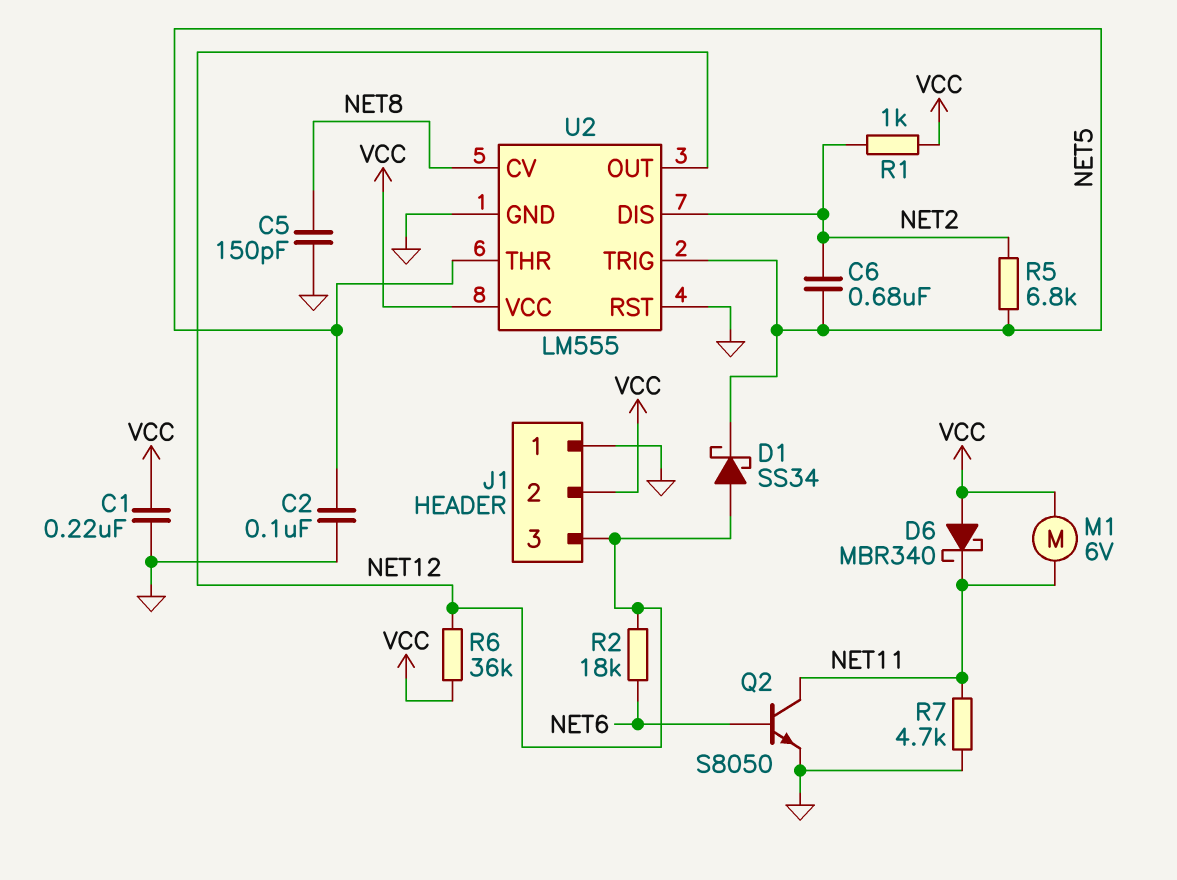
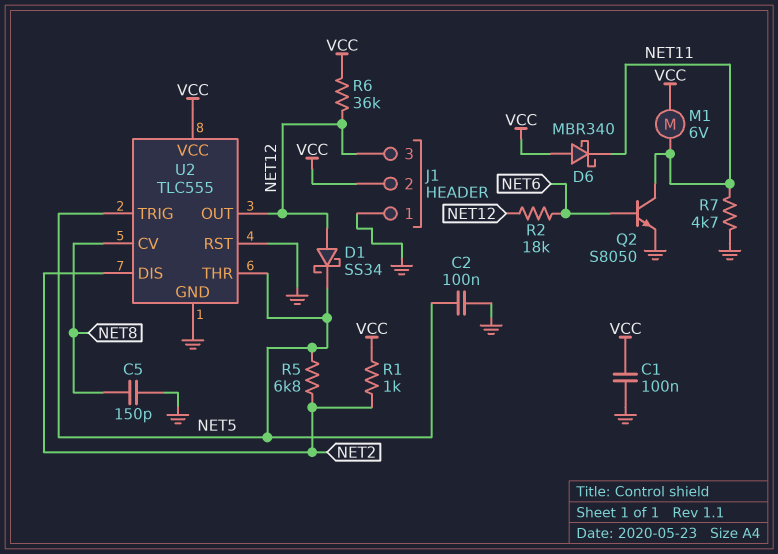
C1: 220nF (GND, VCC) -> 100nF (GND, VCC)
C6: 680nF (NET2, NET5) -> none
U2: LM555 -> TLC555

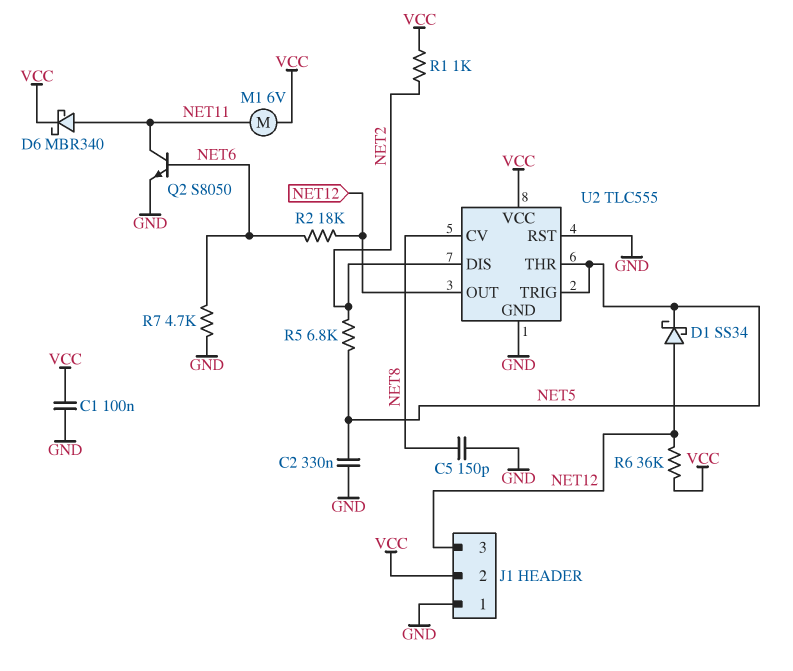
C2: 100nF (GND, NET5) -> 330nF (GND, NET5)
D6: schottky MBR340 (A VCC, K NET11) -> schottky MBR340 (A NET11, K VCC)
R7: 4.7k (GND, NET11) -> 4.7k (GND, NET6)

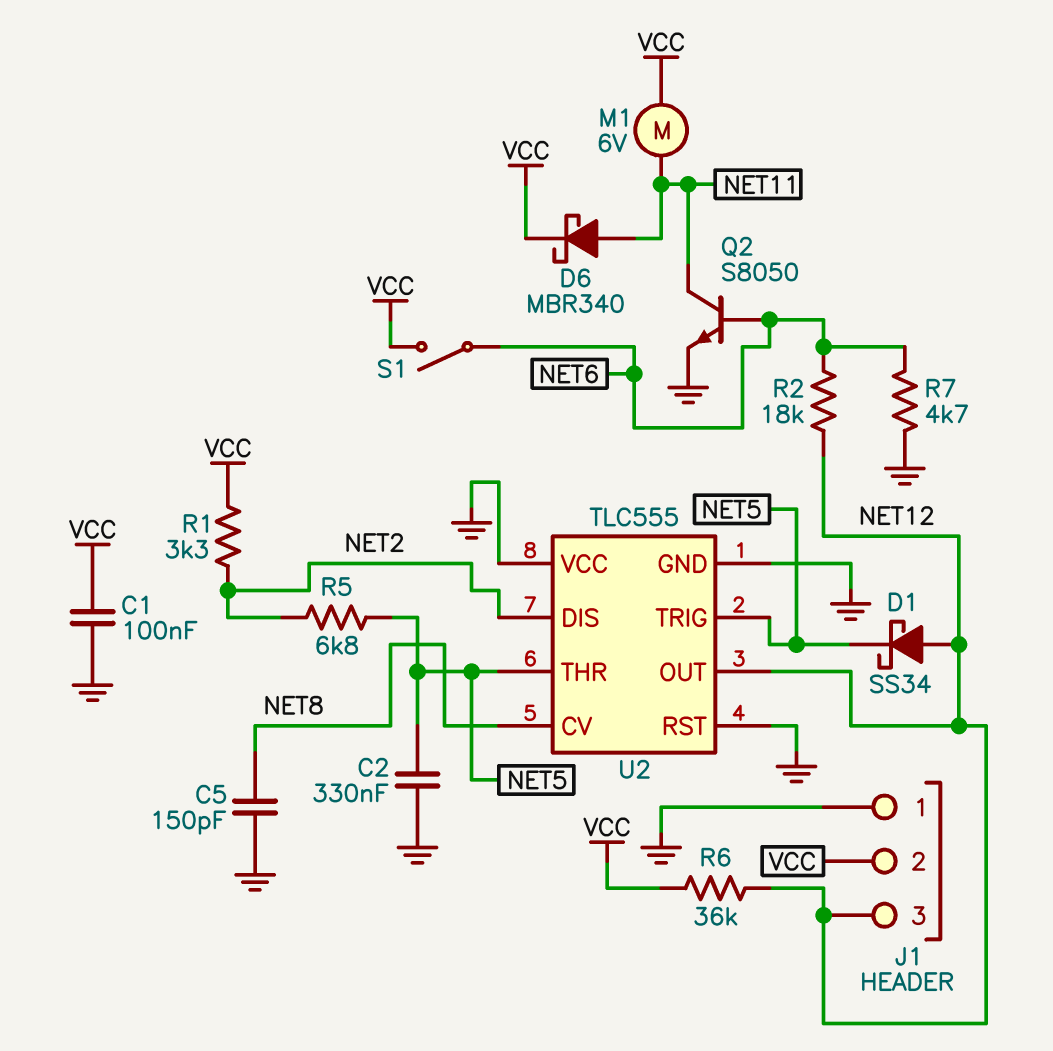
R1: 1k (NET2, VCC) -> 3.3k (NET2, VCC)
S1: none -> switch (NET6, VCC)
U2 pin VCC: VCC -> GND

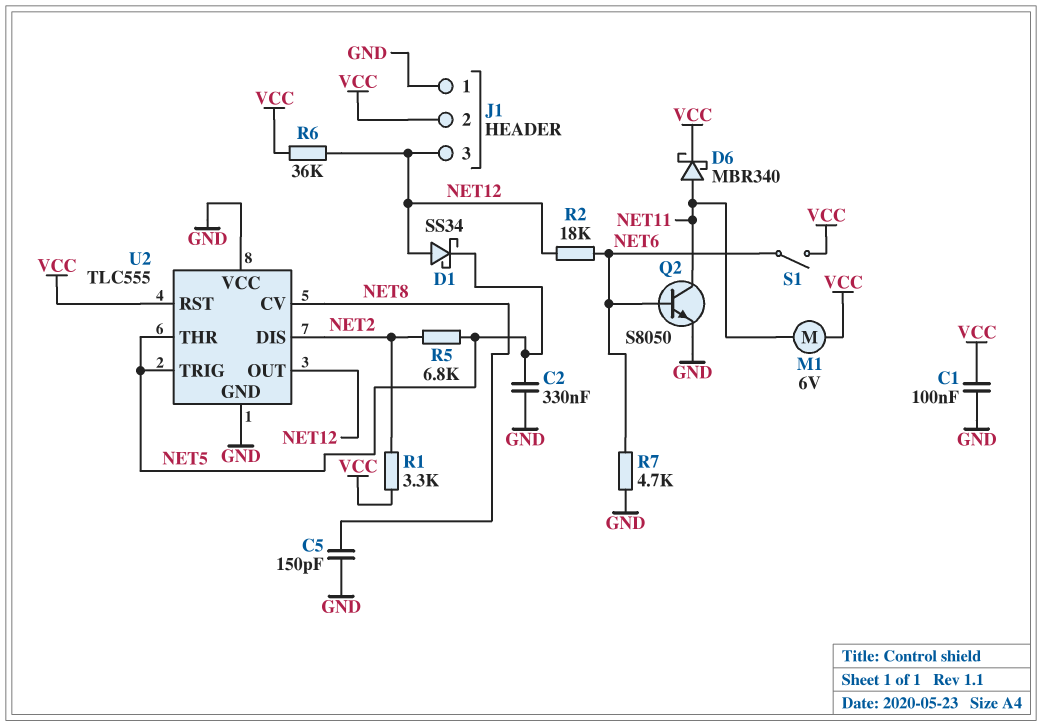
U2 pin RST: GND -> VCC

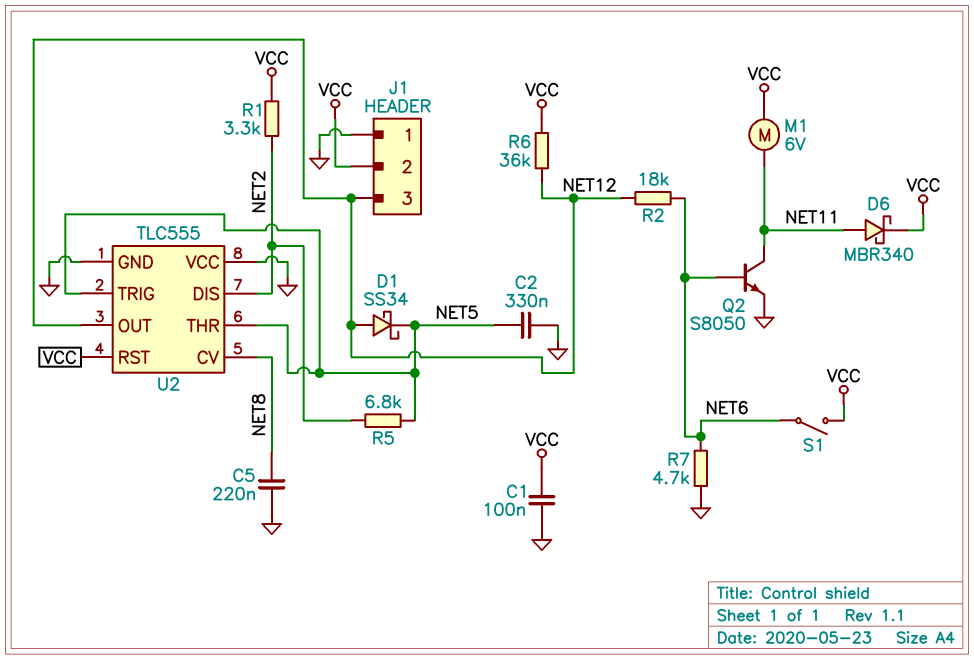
C5: 150pF (GND, NET8) -> 220nF (GND, NET8)

